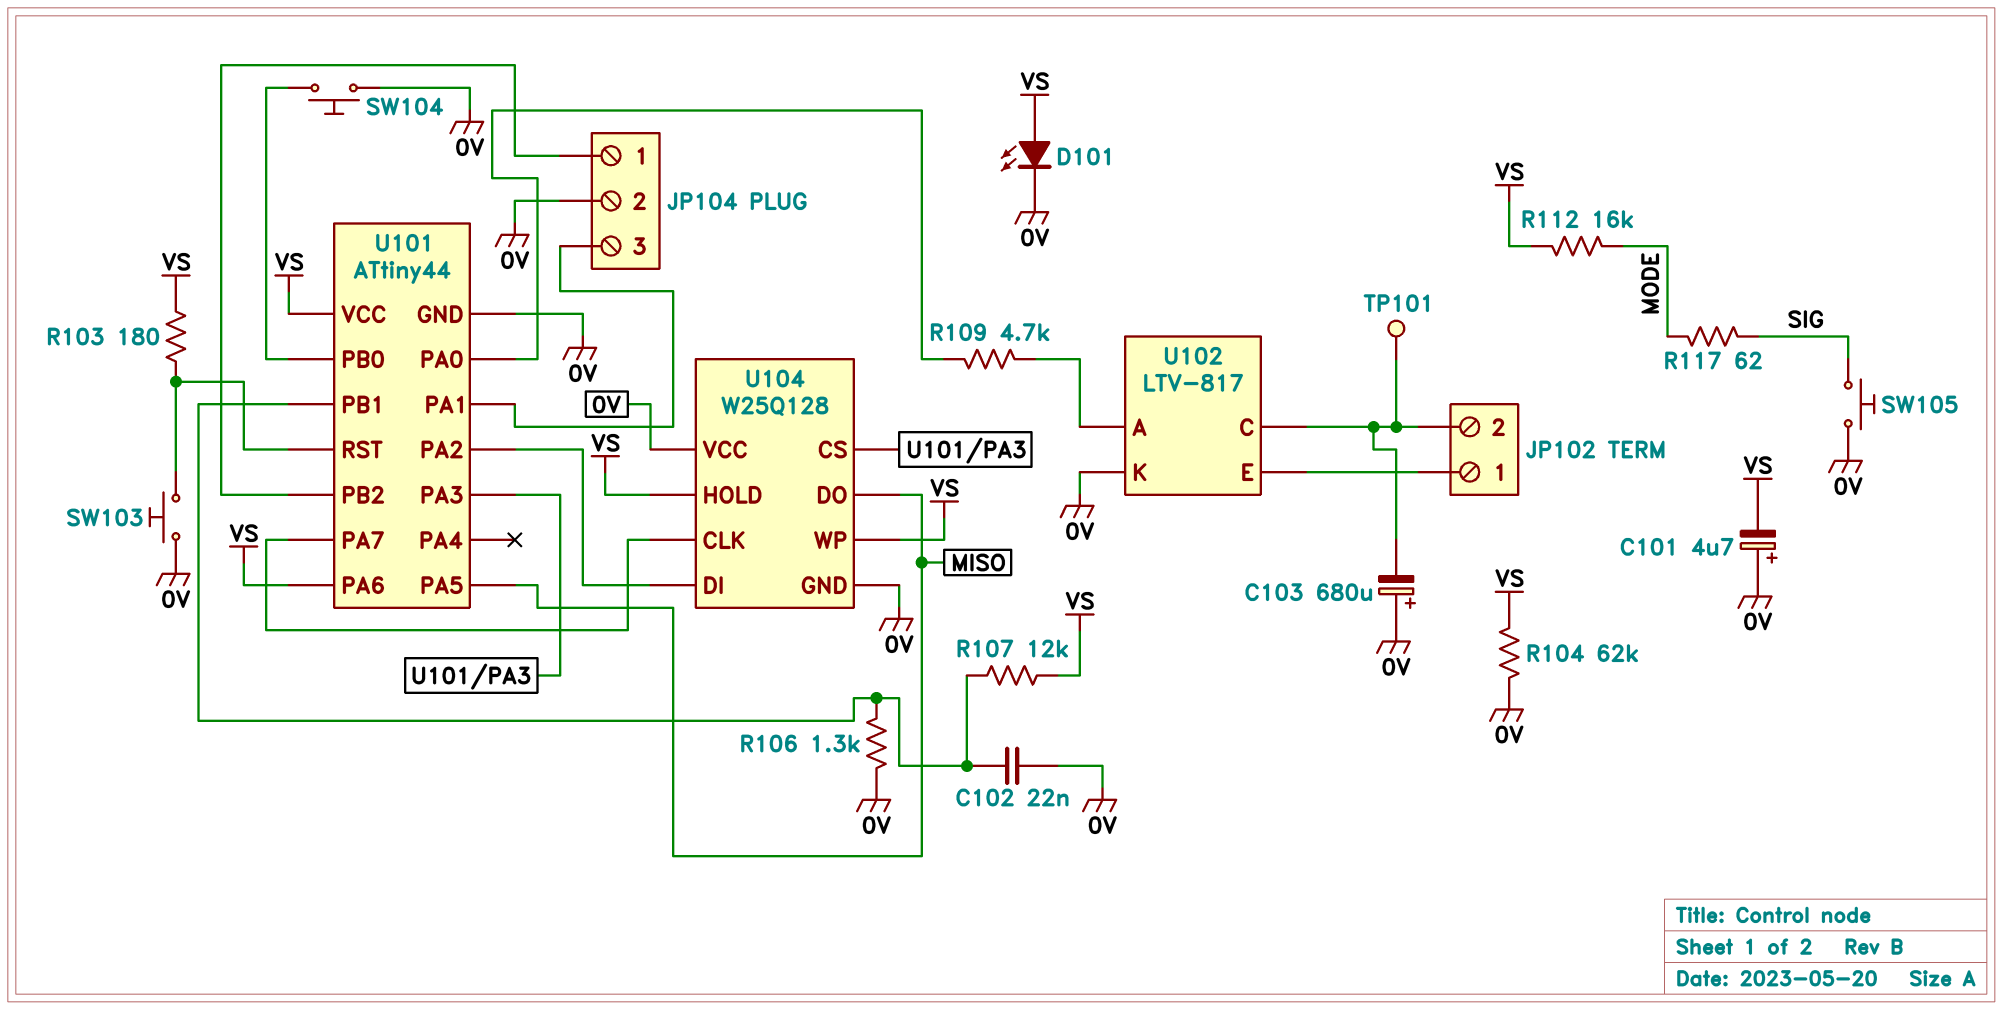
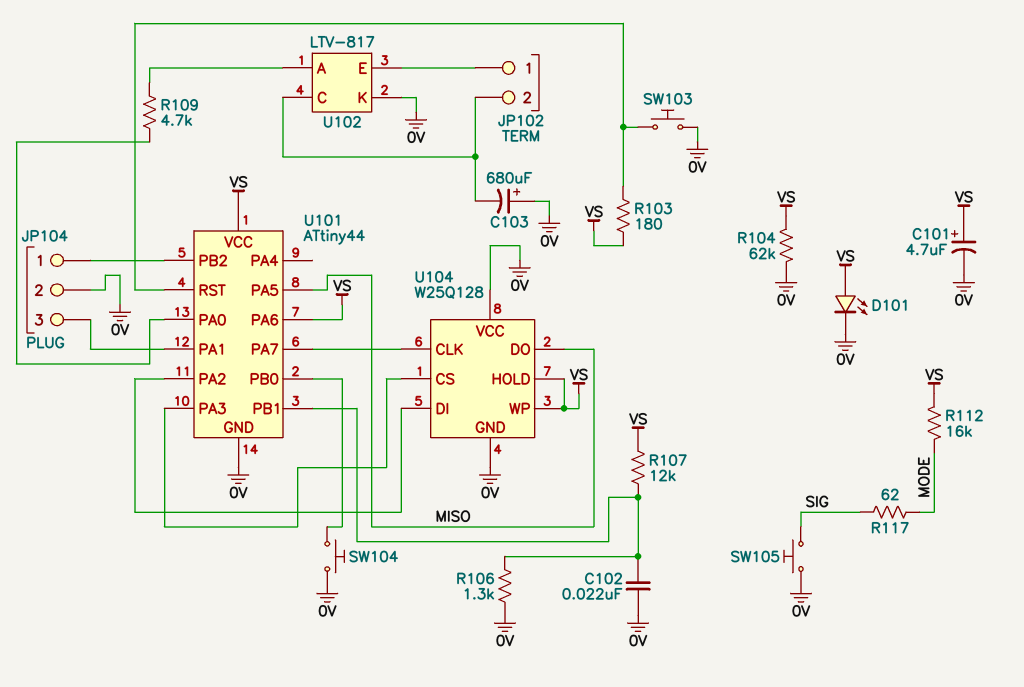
C101: 4.7uF (plus 0V, minus VS) -> 4.7uF (plus VS, minus 0V)
TP101: test point (JP102/2) -> none

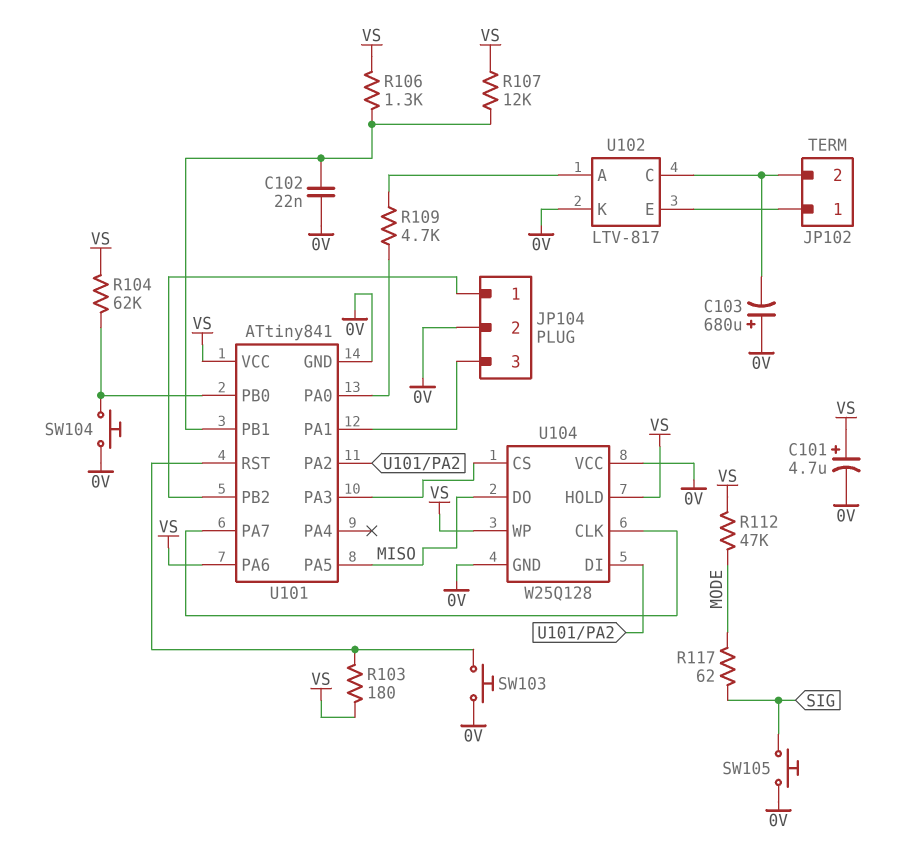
D101: LED (A VS, K 0V) -> none
R104: 62k (0V, VS) -> 62k (U101/PB0, VS)
R106: 1.3k (0V, U101/PB1) -> 1.3k (U101/PB1, VS)
R112: 16k (MODE, VS) -> 47k (MODE, VS)
U101: ATtiny44 -> ATtiny841

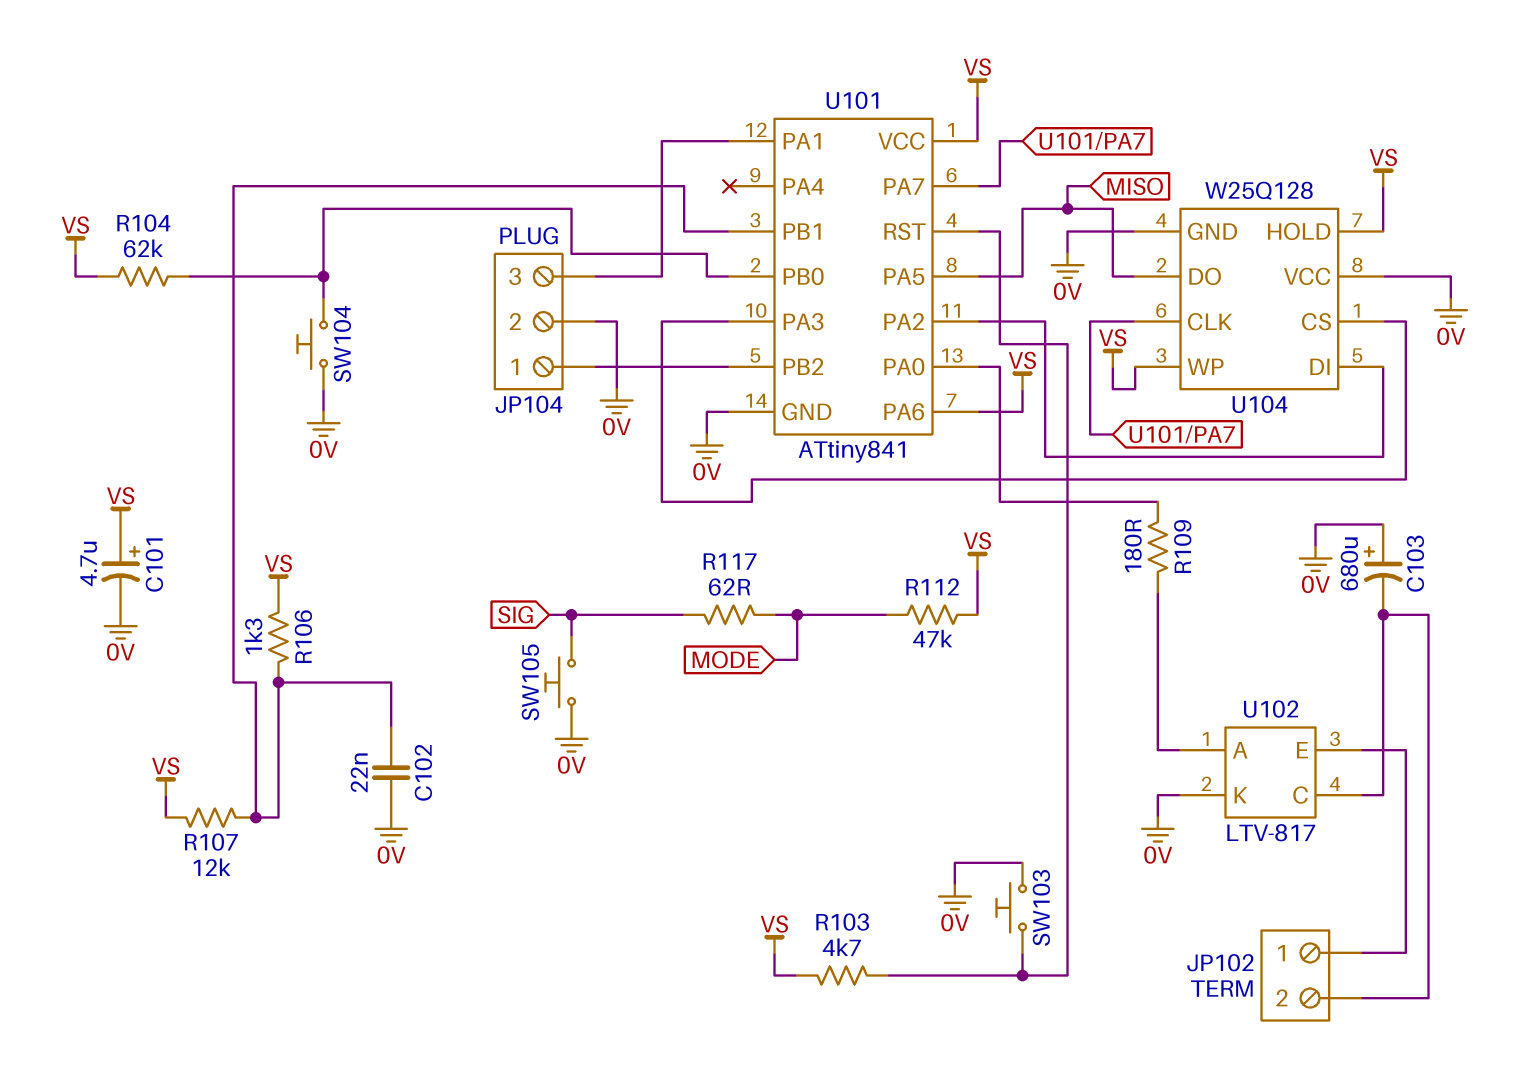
R103: 180 (U101/RST, VS) -> 4.7k (U101/RST, VS)
R109: 4.7k (U101/PA0, U102/A) -> 180 (U101/PA0, U102/A)

